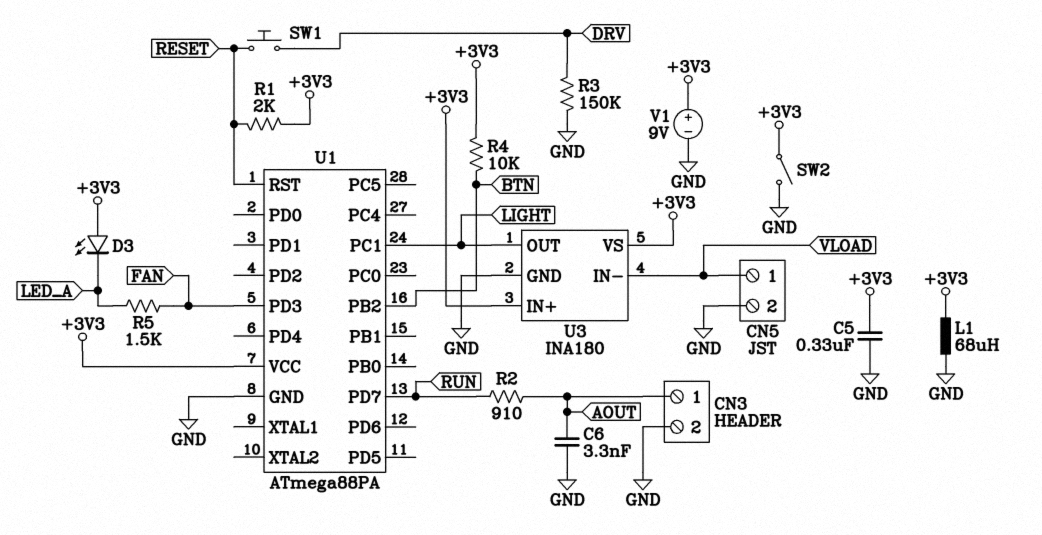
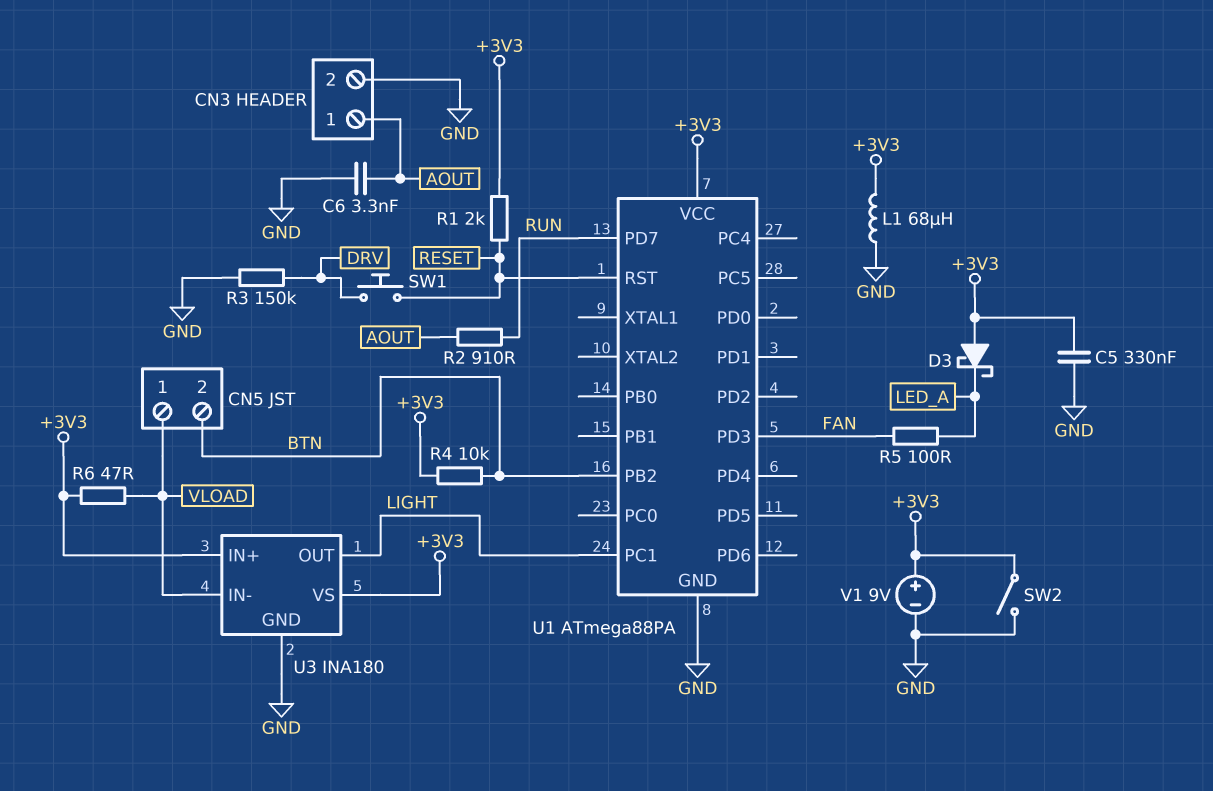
CN5 pin 2: GND -> BTN
D3: LED (A +3V3, K LED_A) -> schottky (A +3V3, K LED_A)
R5: 1.5k (FAN, LED_A) -> 100 (FAN, LED_A)
R6: none -> 47 (+3V3, VLOAD)

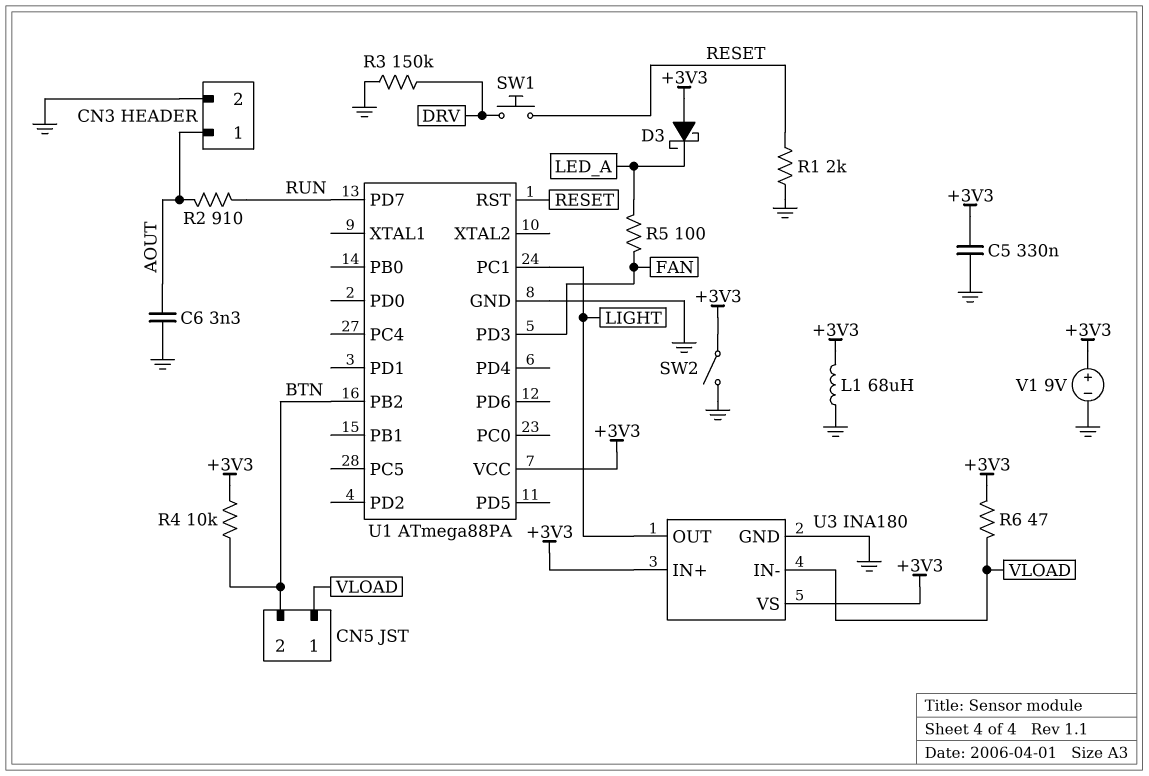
R1: 2k (+3V3, RESET) -> 2k (GND, RESET)

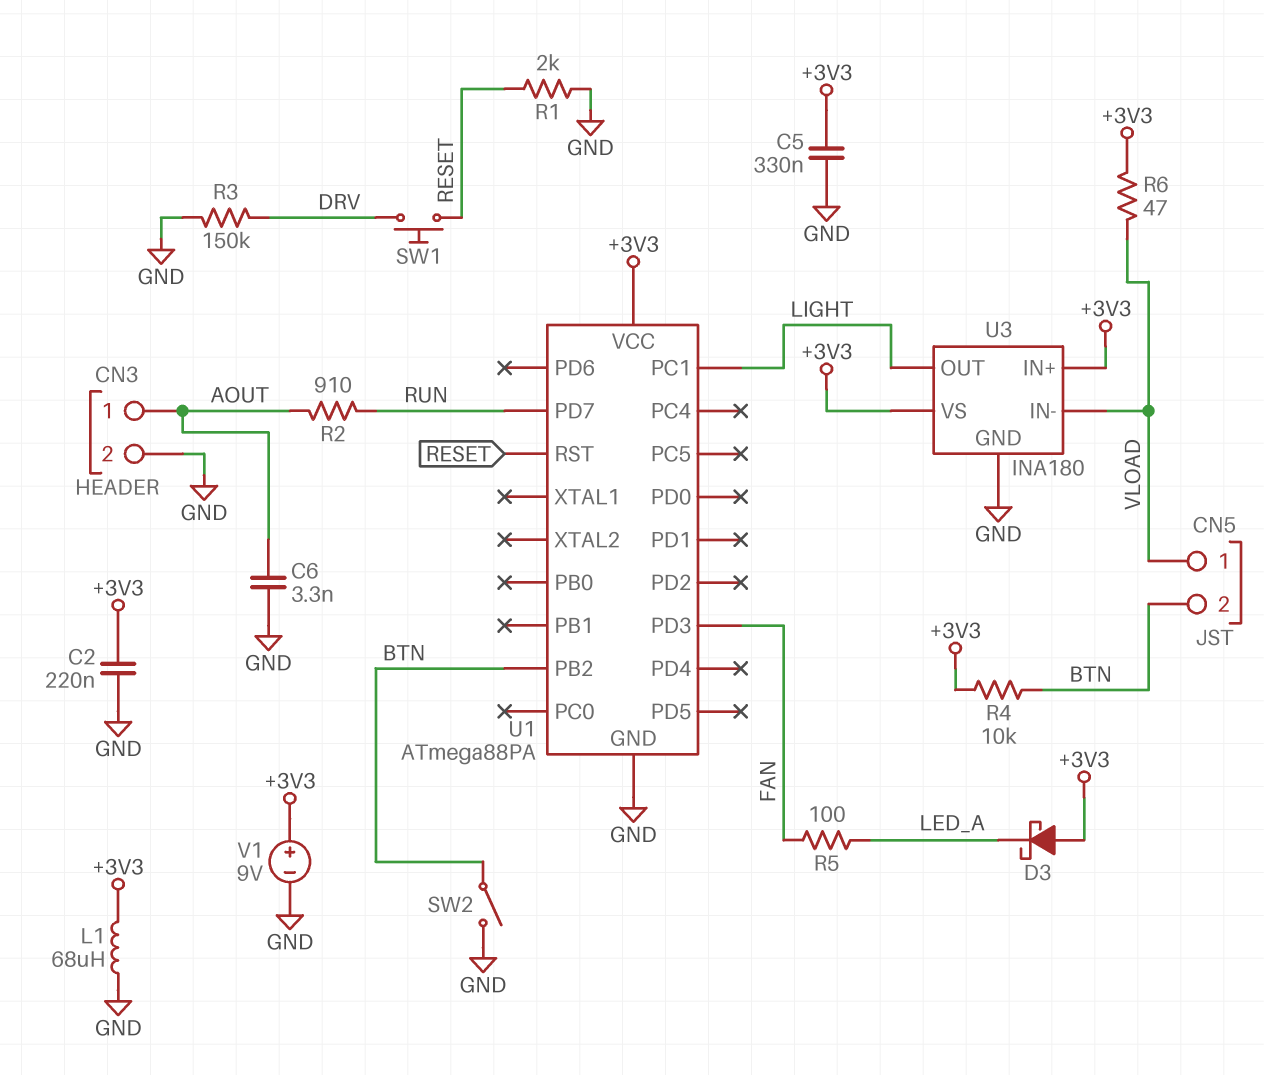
C2: none -> 220nF (+3V3, GND)
SW2: switch (+3V3, GND) -> switch (BTN, GND)

